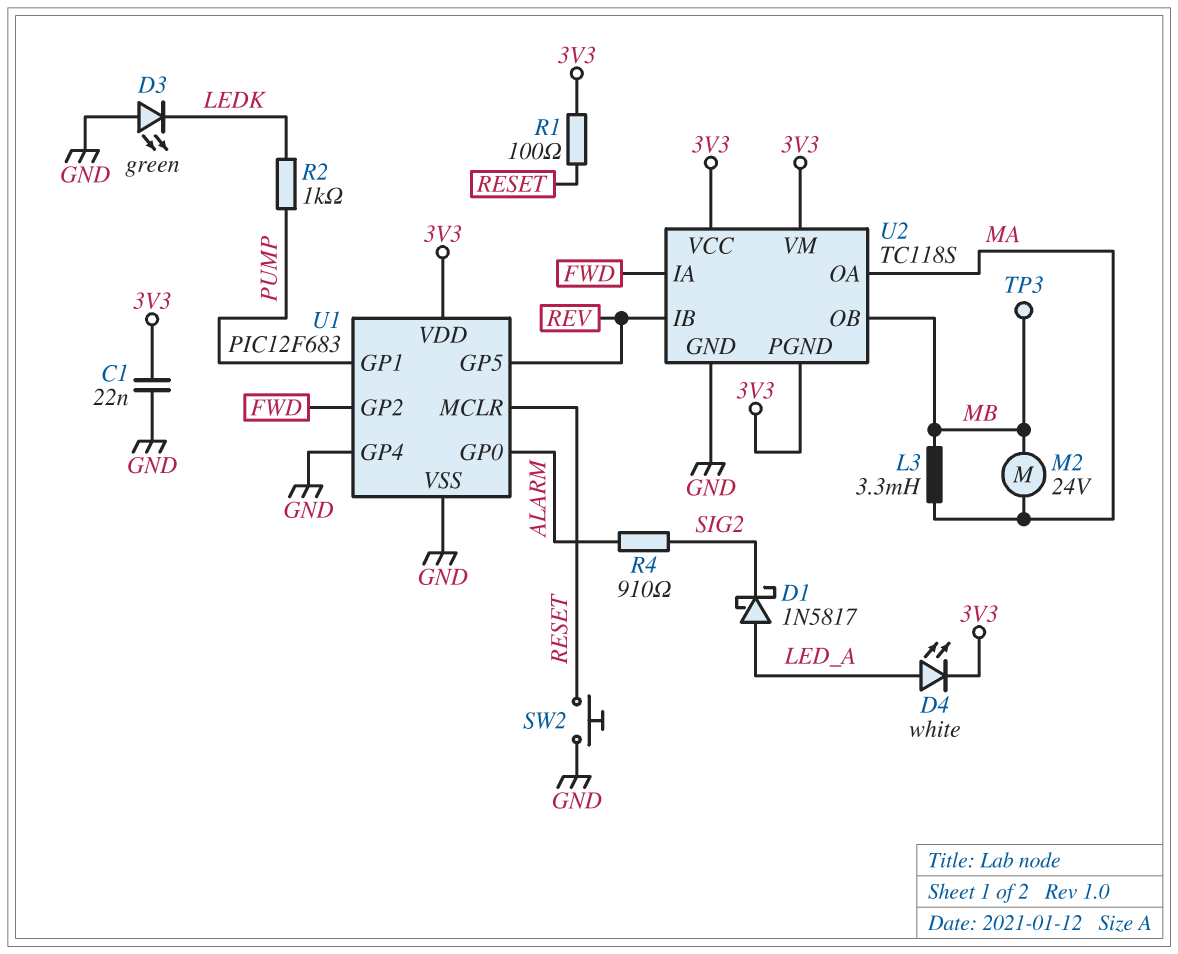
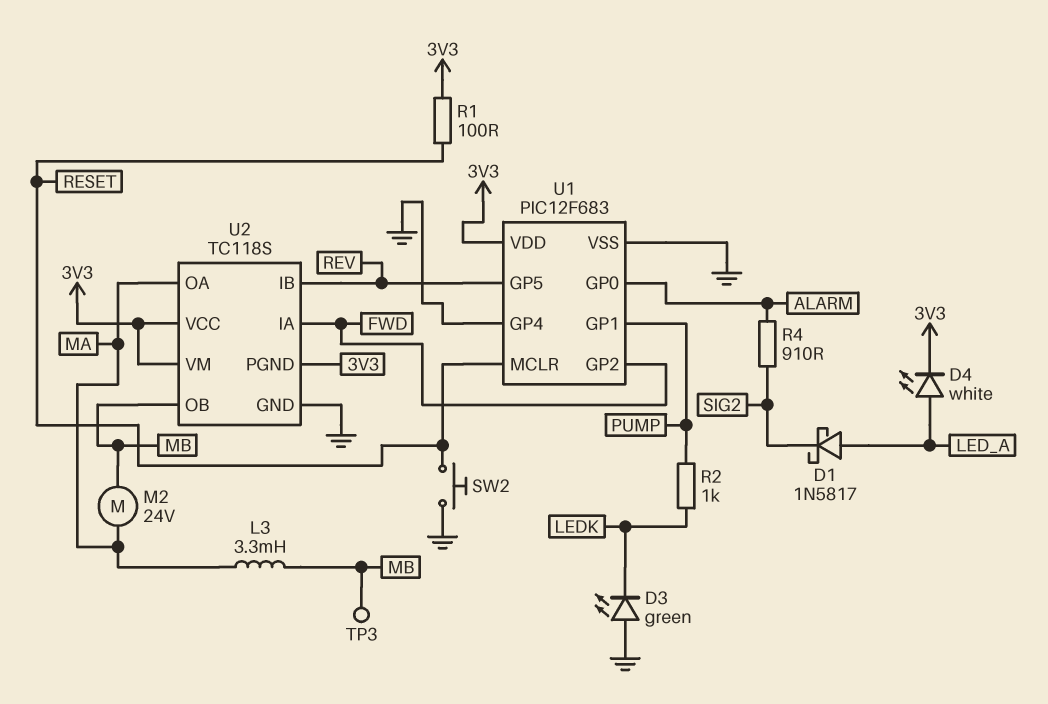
C1: 22nF (3V3, GND) -> none

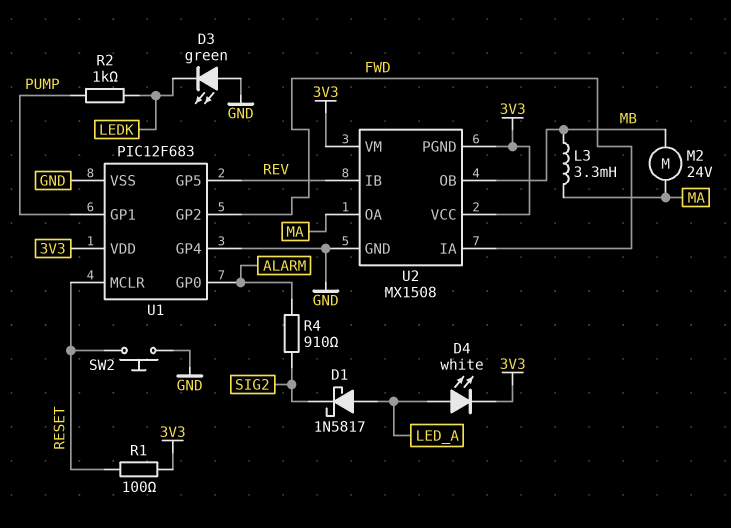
TP3: test point (MB) -> none
U2: TC118S -> MX1508

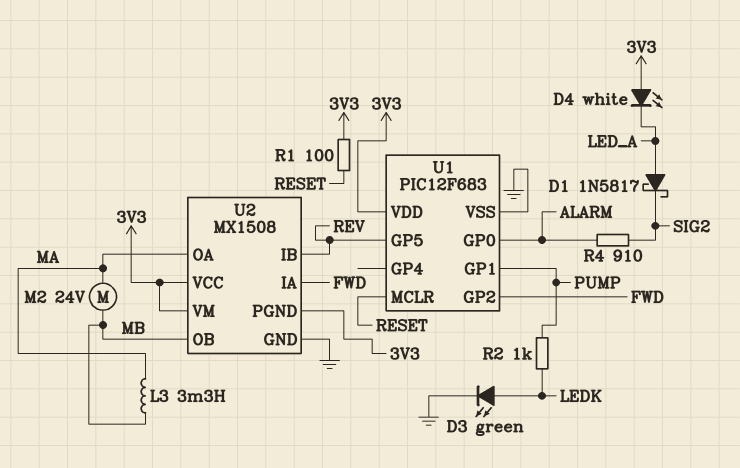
D3: LED green (A GND, K LEDK) -> LED green (A LEDK, K GND)
D4: LED white (A LED_A, K 3V3) -> LED white (A 3V3, K LED_A)
SW2: button (GND, RESET) -> none
U1 pin GP4: GND -> none

